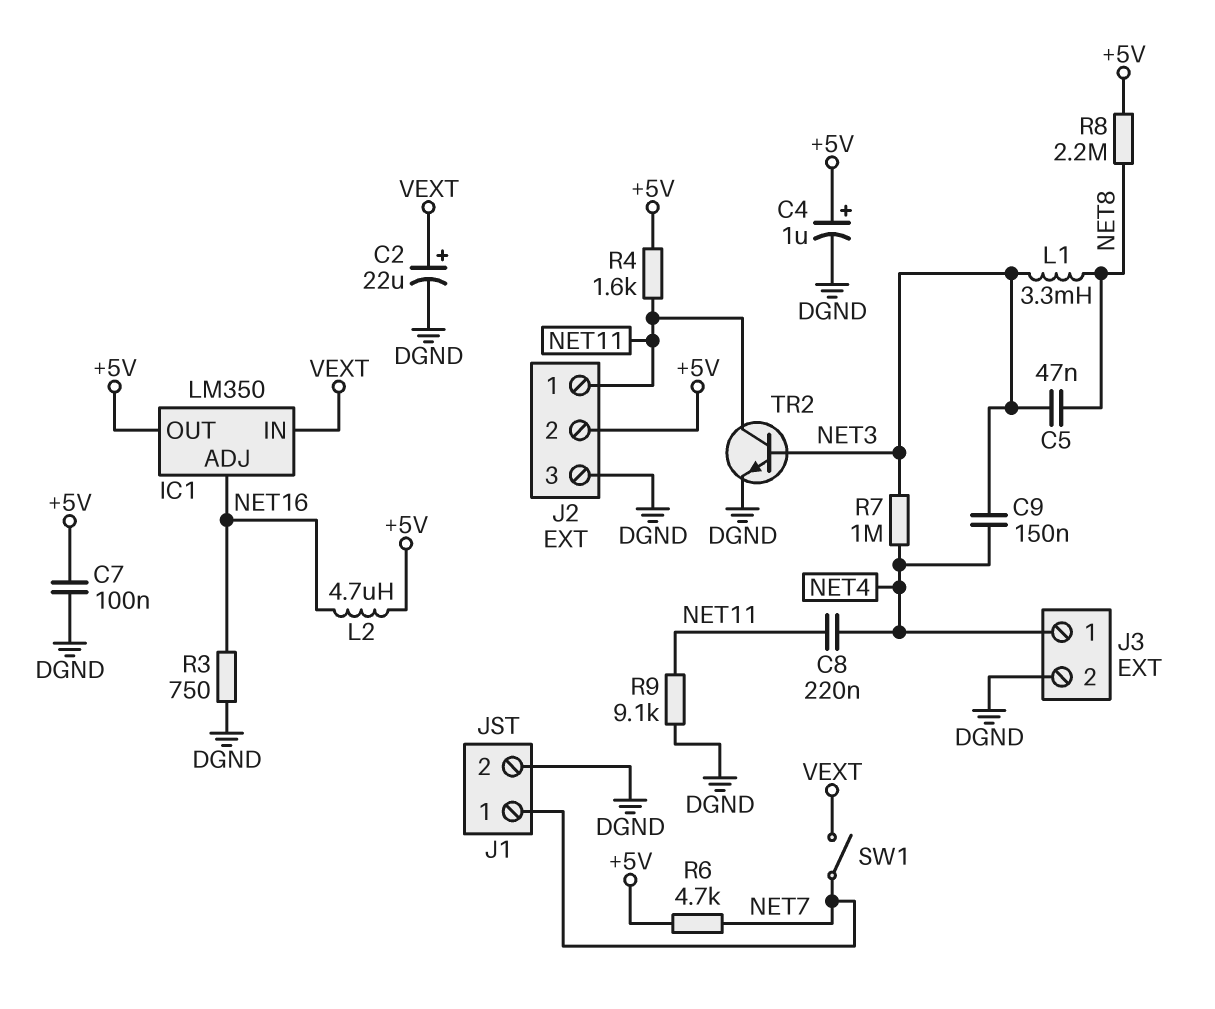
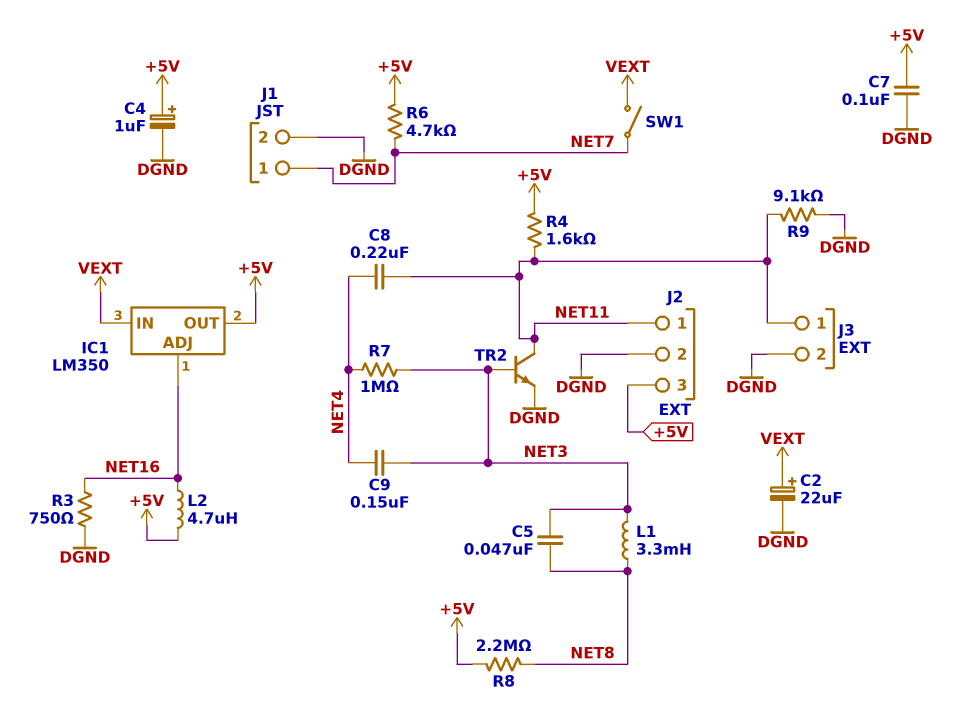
J2 pin 2: +5V -> DGND
J2 pin 3: DGND -> +5V
J3 pin 1: NET4 -> NET11

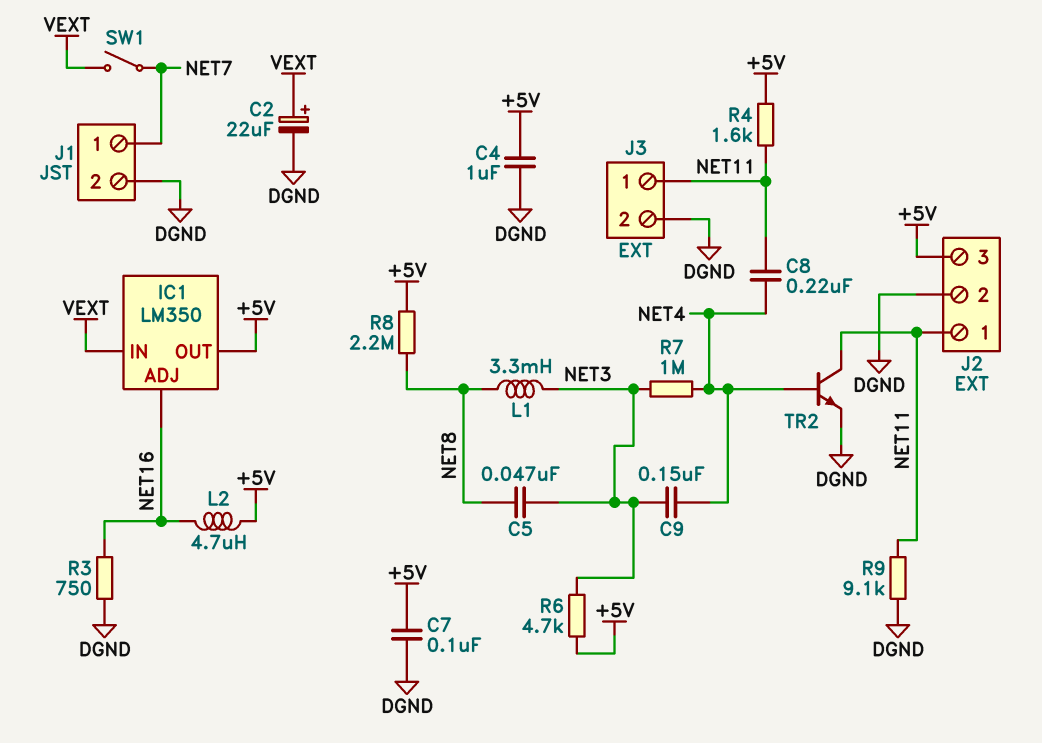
C4: 1uF (plus +5V, minus DGND) -> 1uF (+5V, DGND)
R6: 4.7k (+5V, NET7) -> 4.7k (+5V, NET3)
TR2: NPN (B NET3, C NET11, E DGND) -> NPN (B NET4, C NET11, E DGND)

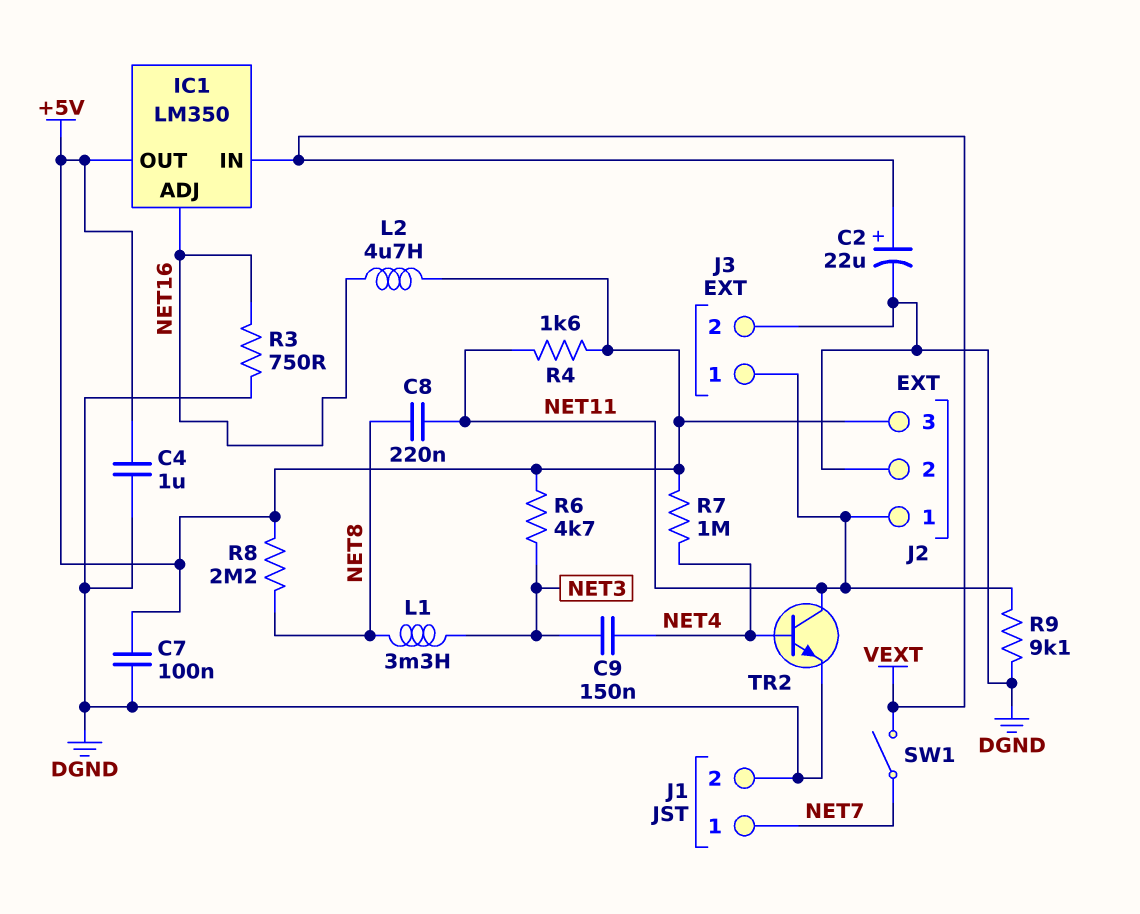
C5: 47nF (NET3, NET8) -> none
C8: 220nF (NET4, NET11) -> 220nF (NET8, NET11)
R7: 1M (NET3, NET4) -> 1M (+5V, NET4)

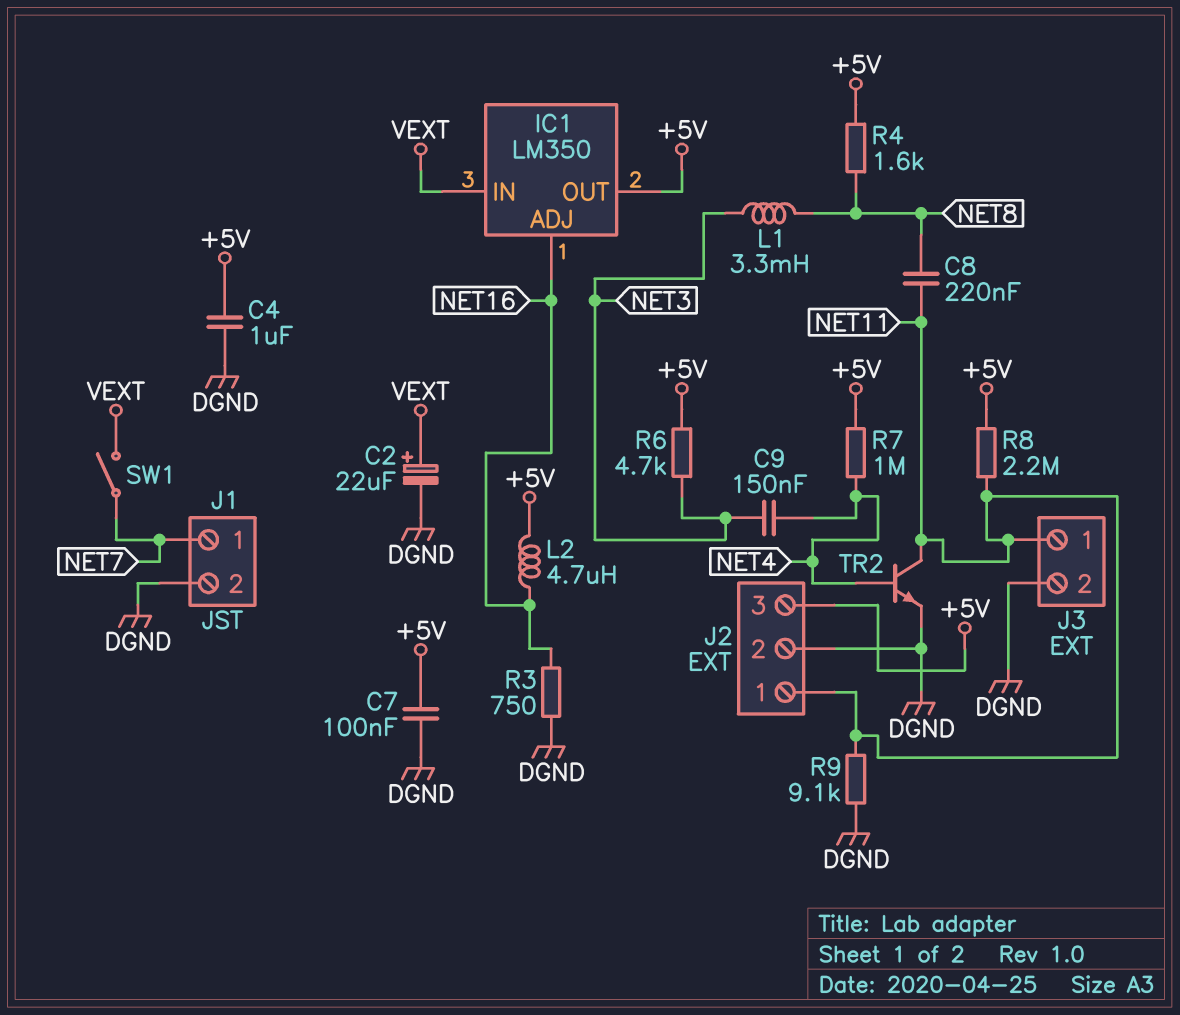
R4: 1.6k (+5V, NET11) -> 1.6k (+5V, NET8)
R8: 2.2M (+5V, NET8) -> 2.2M (+5V, NET11)

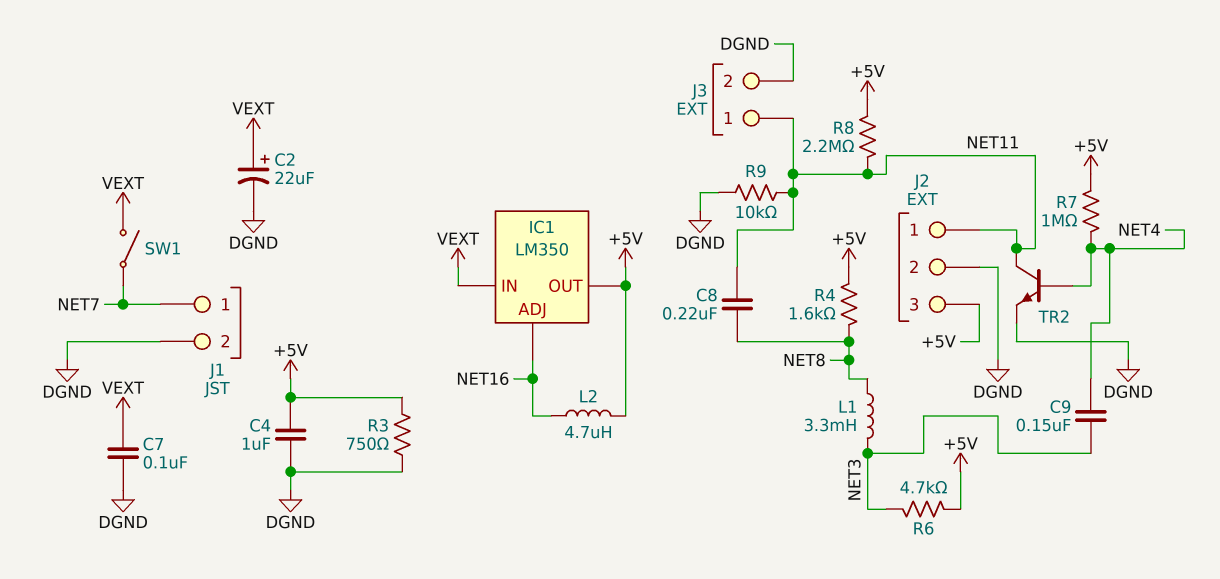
C7: 100nF (+5V, DGND) -> 100nF (DGND, VEXT)
R3: 750 (DGND, NET16) -> 750 (+5V, DGND)
R9: 9.1k (DGND, NET11) -> 10k (DGND, NET11)

